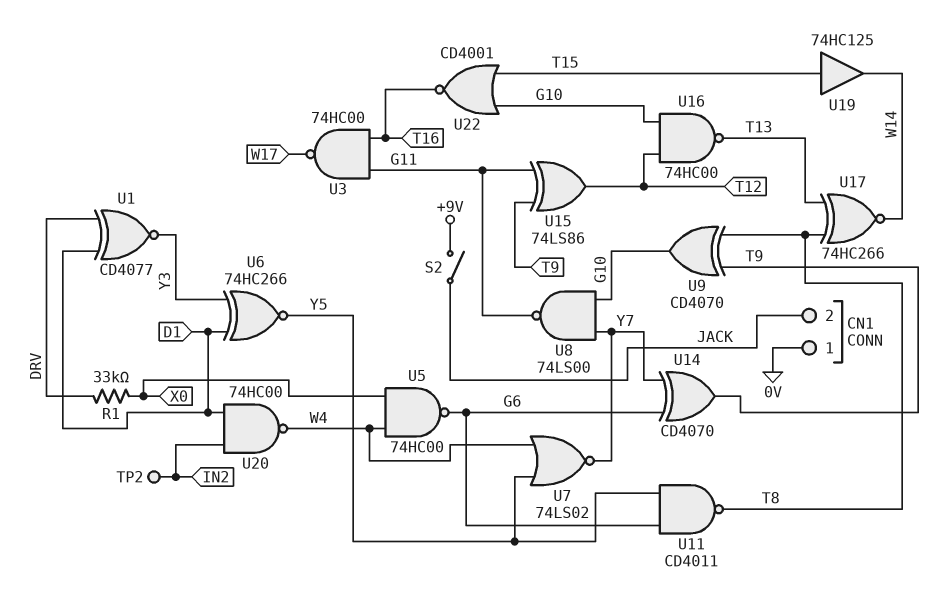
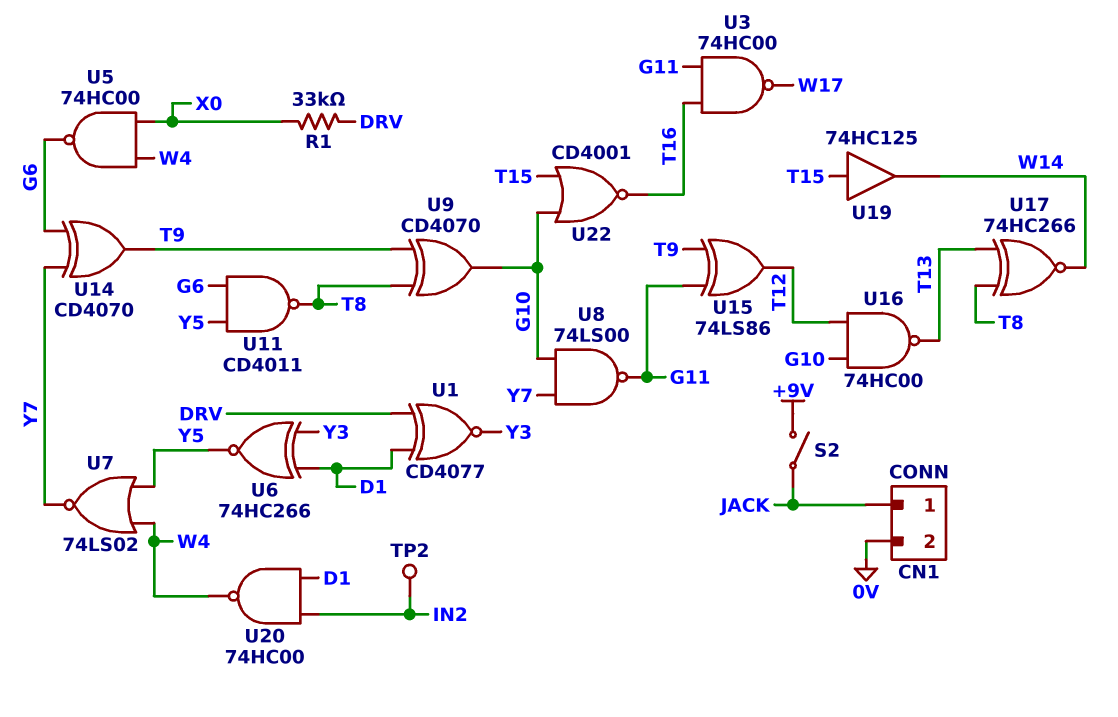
CN1 pin 1: 0V -> JACK
CN1 pin 2: JACK -> 0V

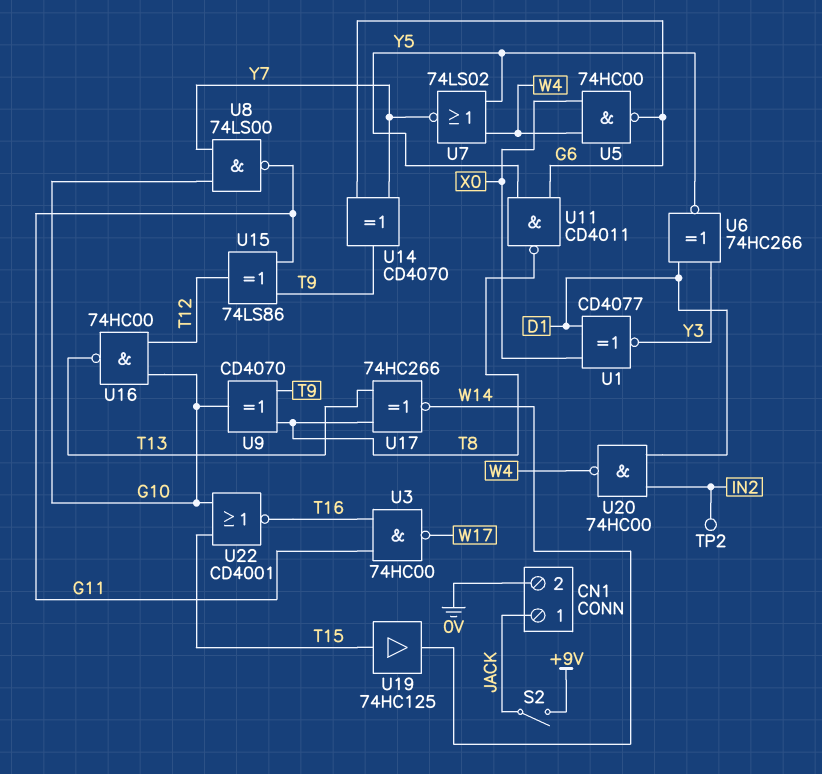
R1: 33k (DRV, X0) -> none
U1: XNOR CD4077 (in D1, in DRV, out Y3) -> XNOR CD4077 (in D1, in X0, out Y3)

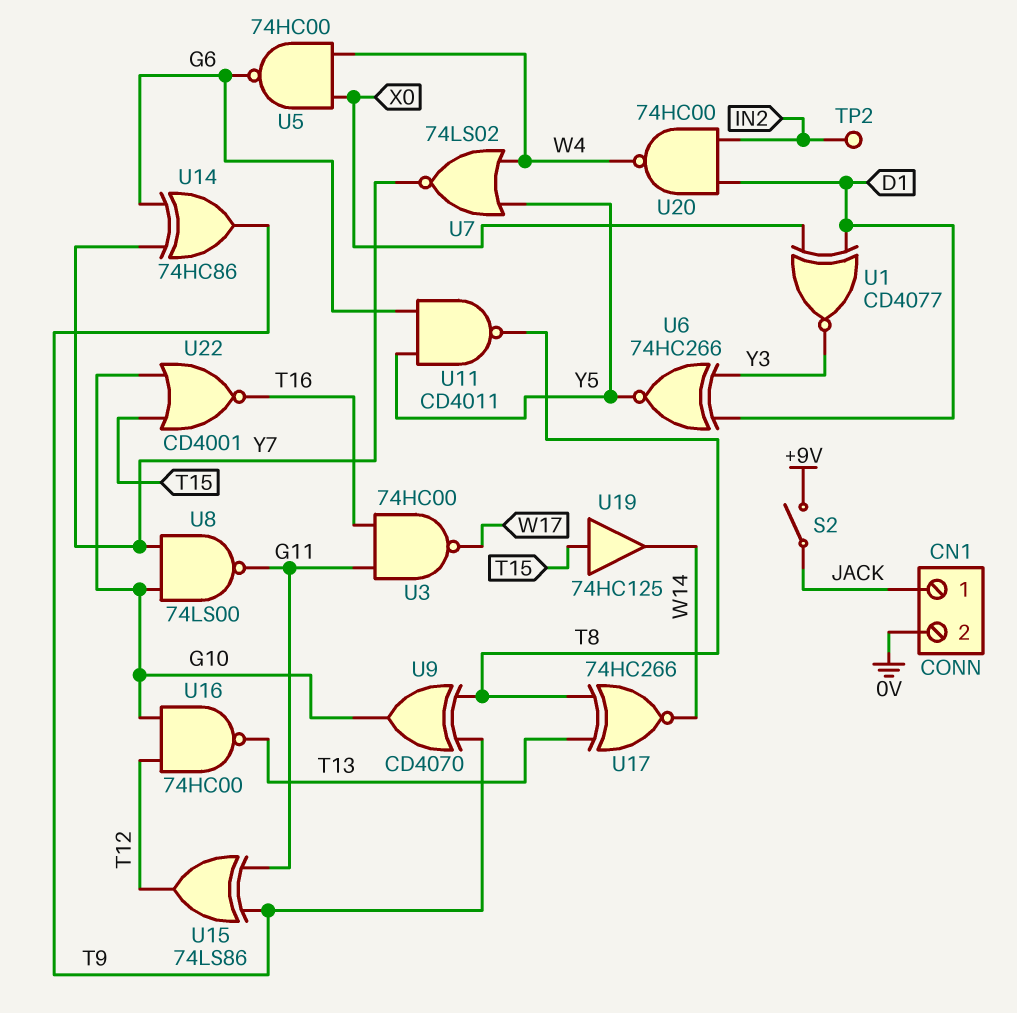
U14: XOR CD4070 (in G6, in Y7, out T9) -> XOR 74HC86 (in G6, in Y7, out T9)

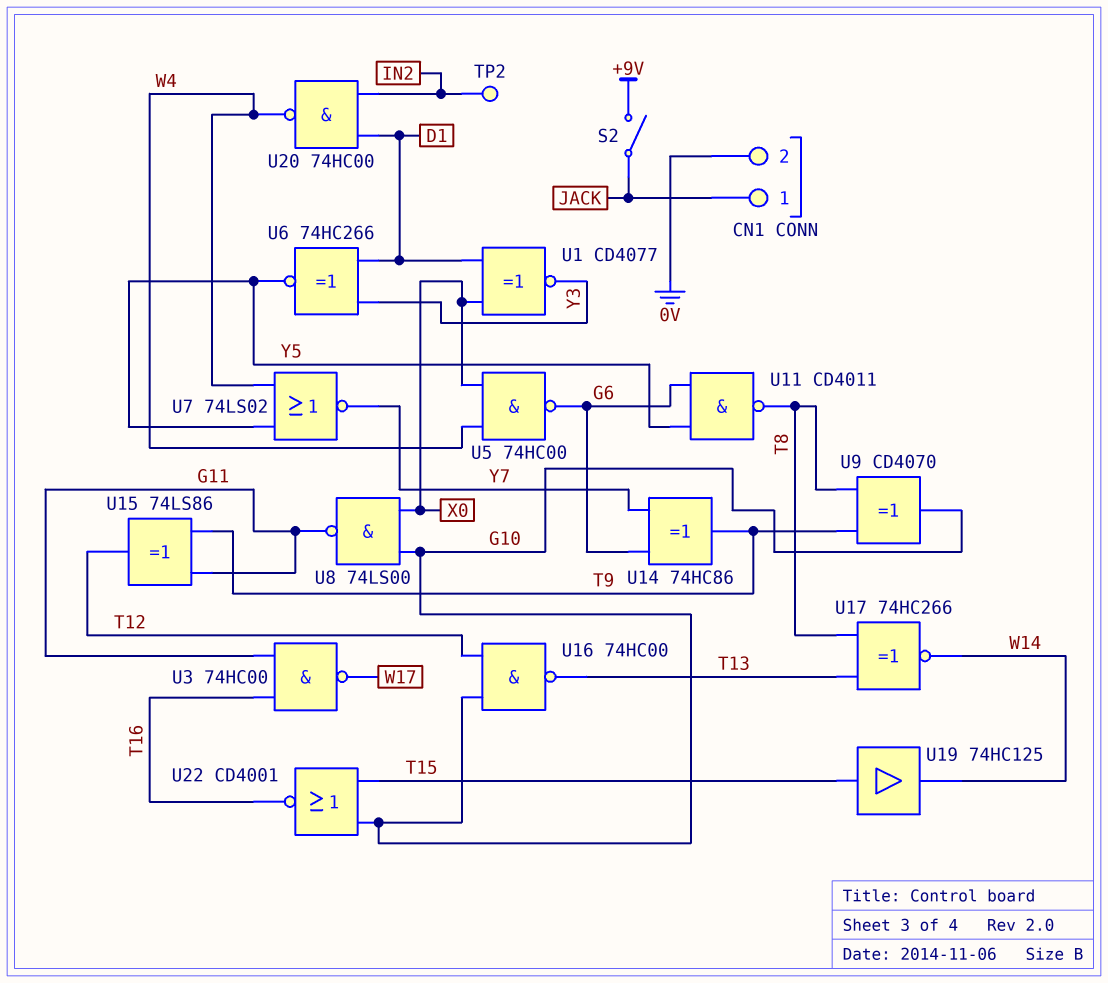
U8: NAND 74LS00 (in G10, in Y7, out G11) -> NAND 74LS00 (in G10, in X0, out G11)

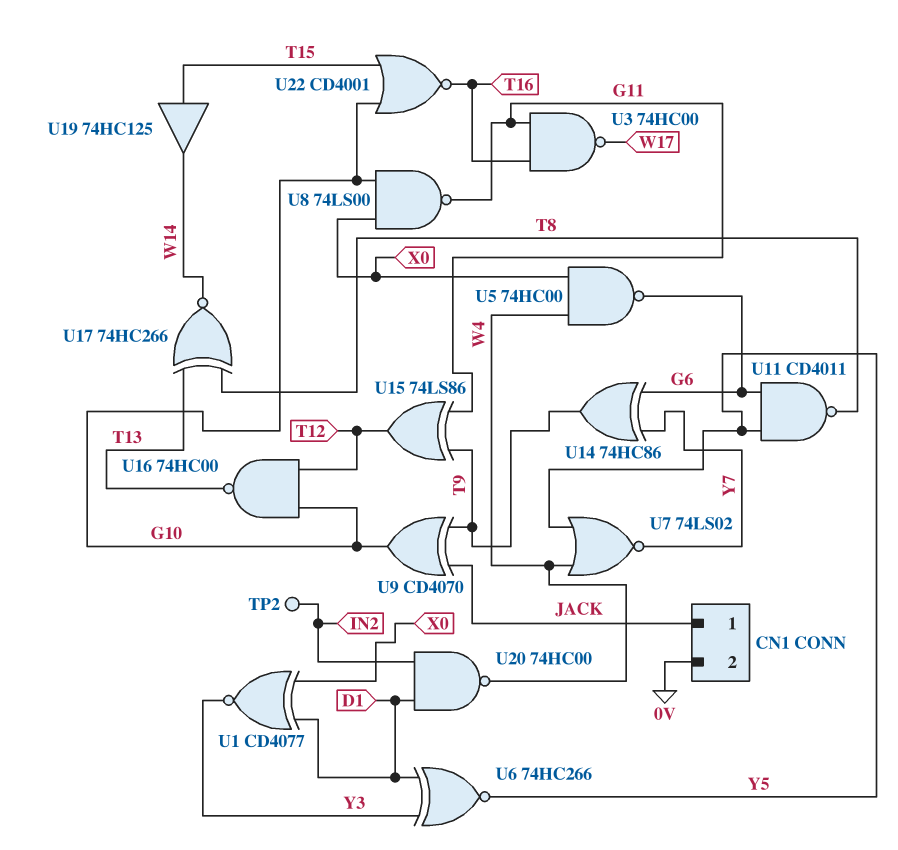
S2: switch (+9V, JACK) -> none
U9: XOR CD4070 (in T8, in T9, out G10) -> XOR CD4070 (in JACK, in T9, out G10)

